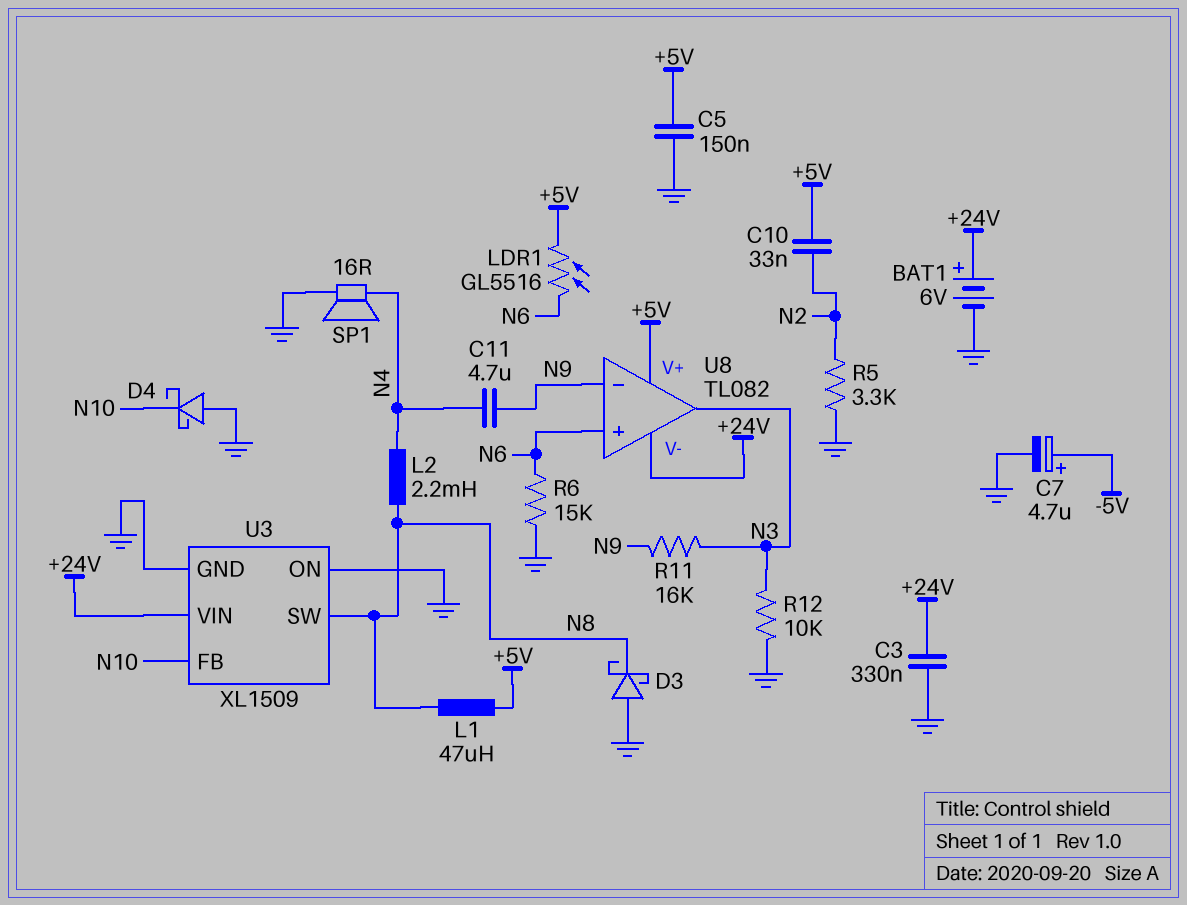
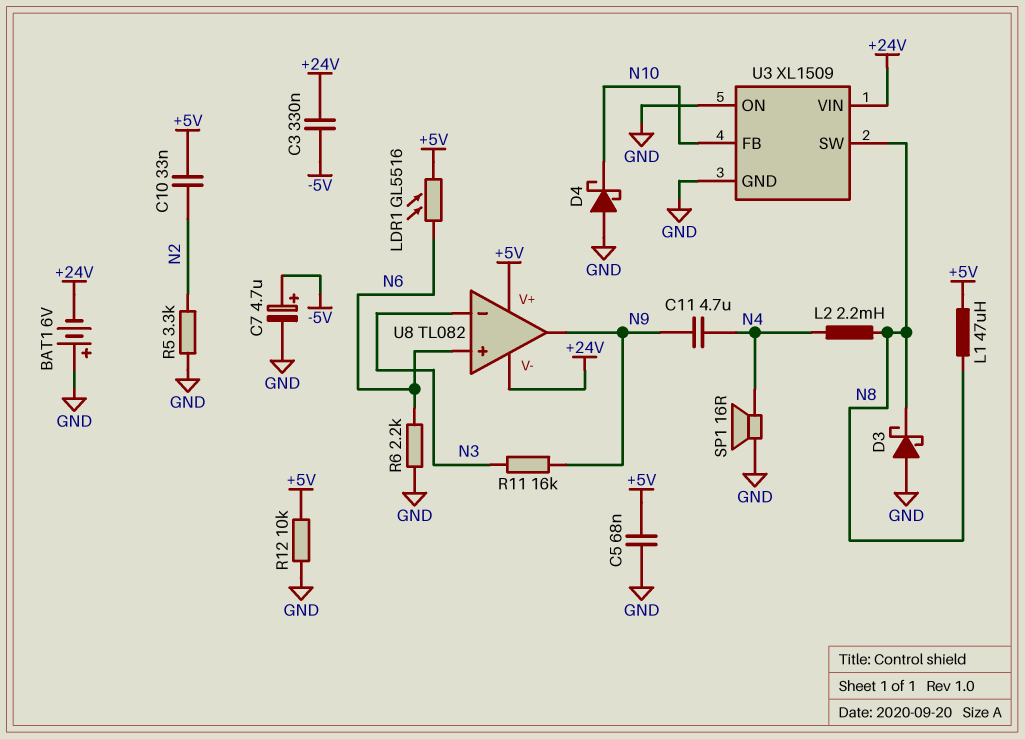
BAT1: 6V (plus +24V, minus GND) -> 6V (plus GND, minus +24V)
C3: 330nF (+24V, GND) -> 330nF (+24V, -5V)
C5: 150nF (+5V, GND) -> 68nF (+5V, GND)
R6: 15k (GND, N6) -> 2.2k (GND, N6)
R12: 10k (GND, N3) -> 10k (+5V, GND)
U8 pin in-: N9 -> N3
U8 pin out: N3 -> N9

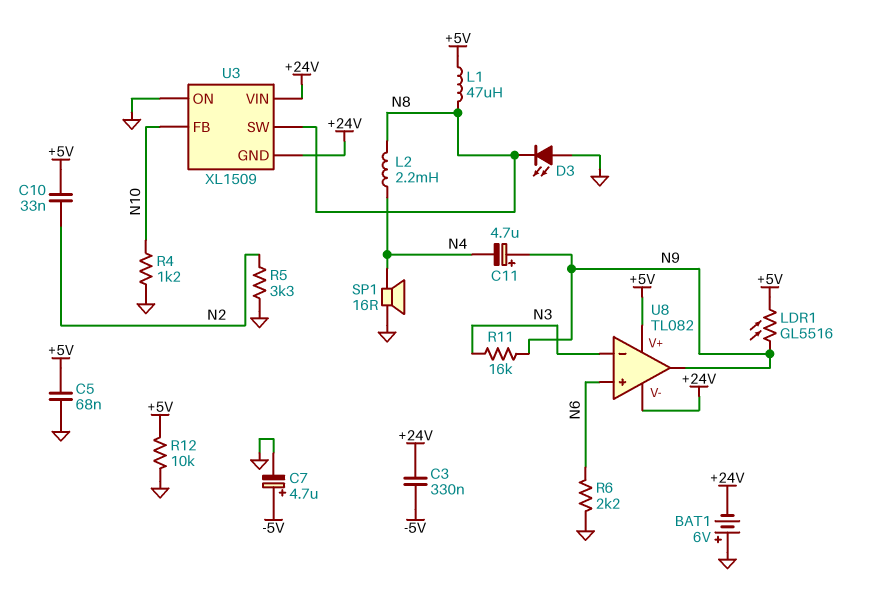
C11: 4.7uF (N4, N9) -> 4.7uF (plus N9, minus N4)
D3: schottky (A GND, K N8) -> LED (A GND, K N8)
D4: schottky (A GND, K N10) -> none
LDR1: GL5516 (+5V, N6) -> GL5516 (+5V, N9)
R4: none -> 1.2k (GND, N10)
U3 pin GND: GND -> +24V

